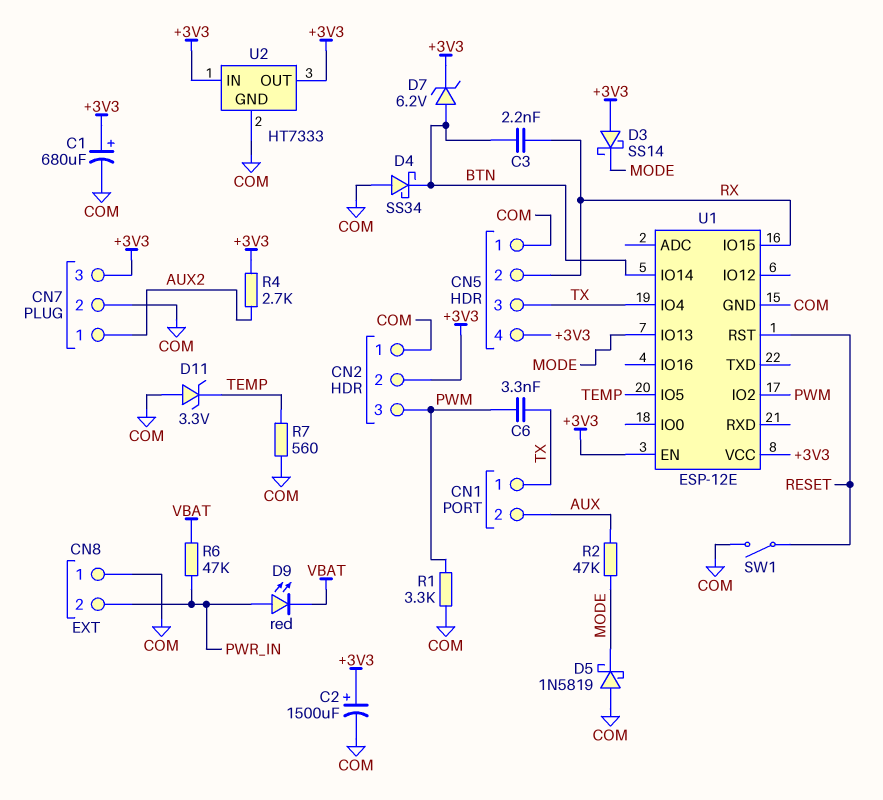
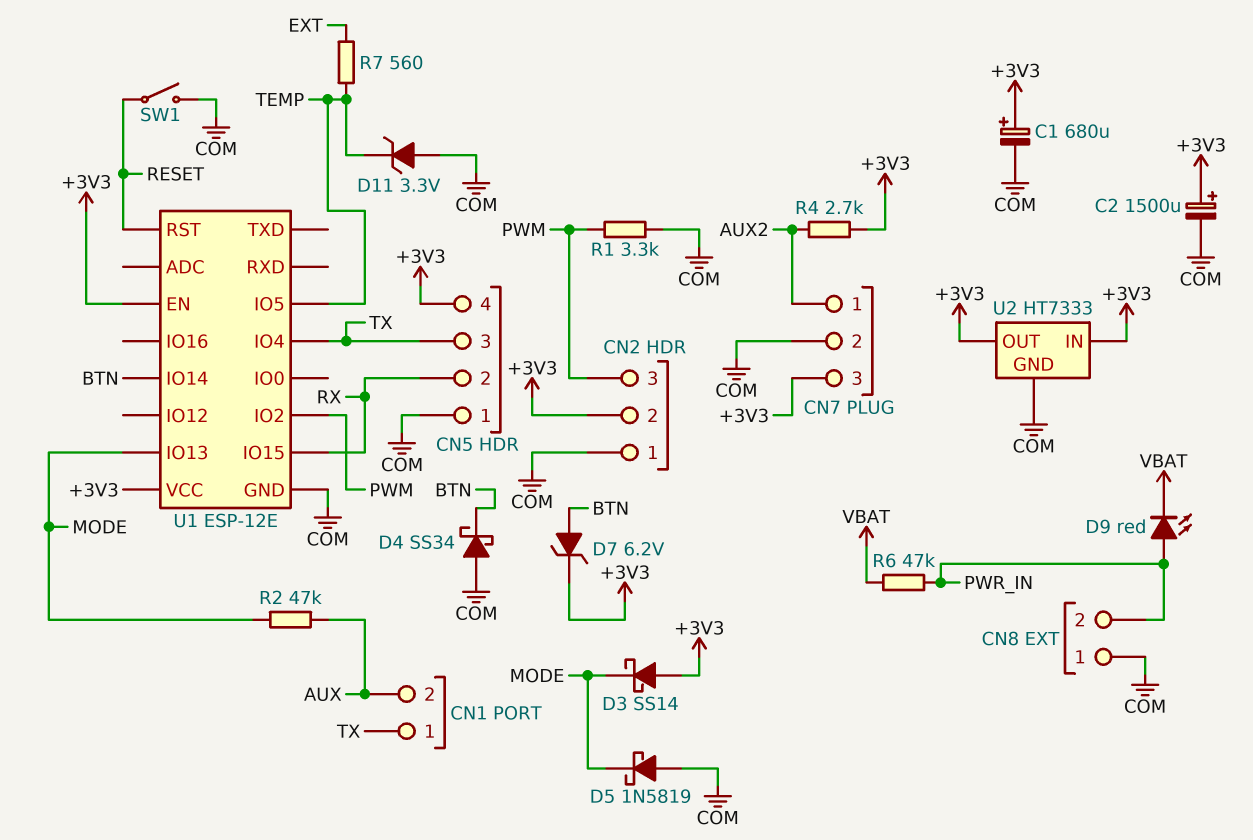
C3: 2.2nF (BTN, RX) -> none
C6: 3.3nF (PWM, TX) -> none
R7: 560 (COM, TEMP) -> 560 (EXT, TEMP)

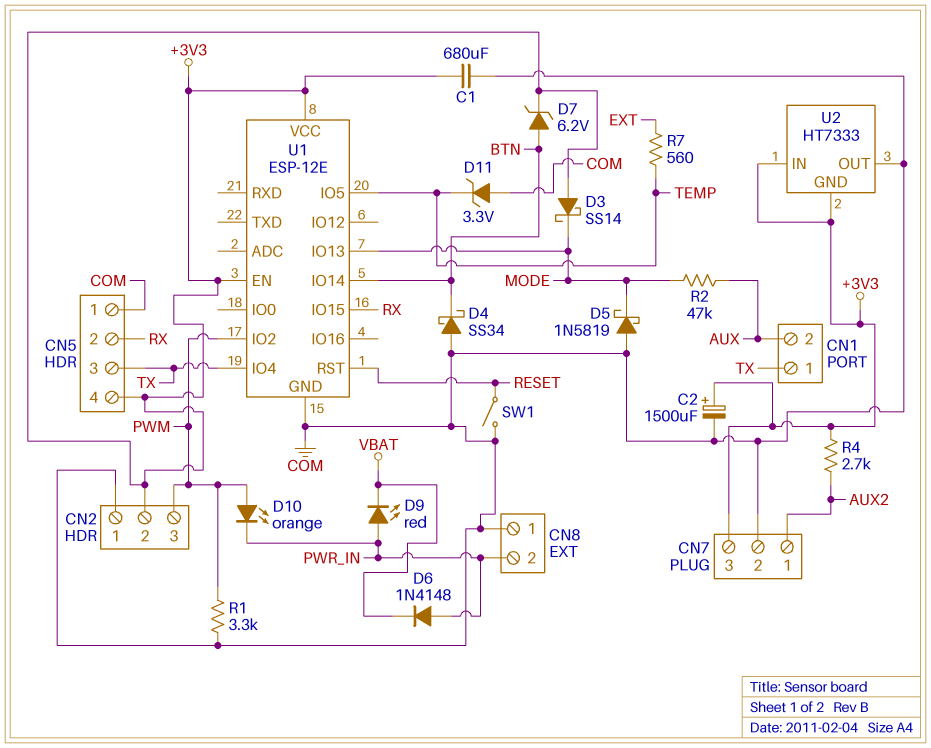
C1: 680uF (plus +3V3, minus COM) -> 680uF (+3V3, COM)
D6: none -> diode 1N4148 (A PWR_IN, K VBAT)
D10: none -> LED orange (A PWM, K PWR_IN)
R6: 47k (PWR_IN, VBAT) -> none
U2 pin GND: COM -> +3V3
U2 pin OUT: +3V3 -> COM

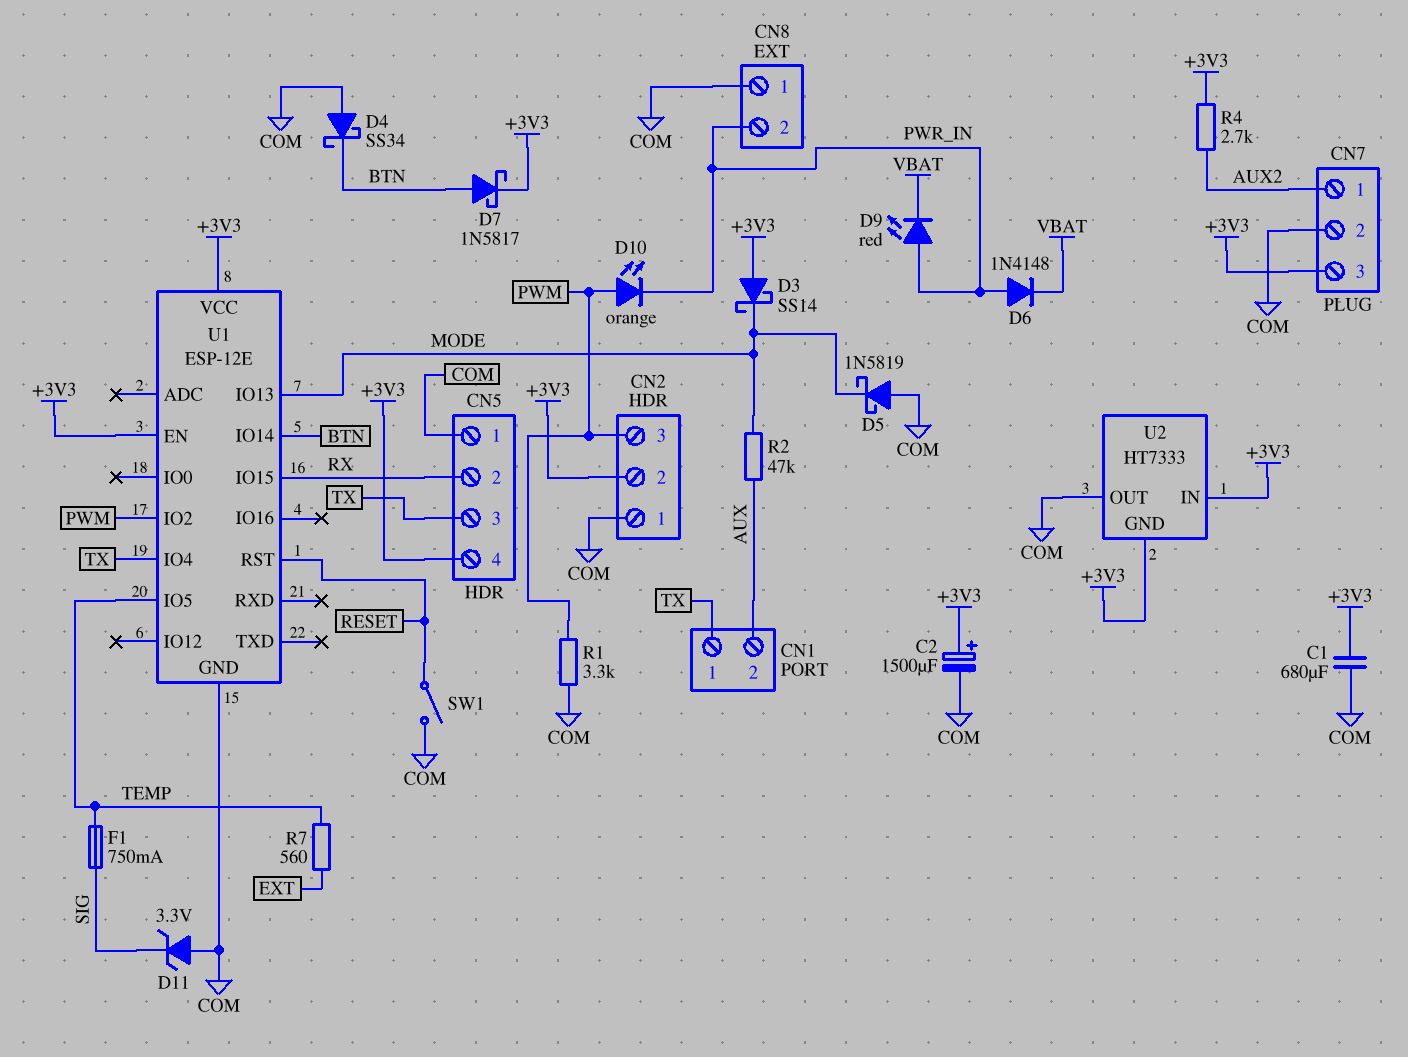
D7: zener 6.2V (A BTN, K +3V3) -> schottky 1N5817 (A BTN, K +3V3)
D11: zener 3.3V (A COM, K TEMP) -> zener 3.3V (A COM, K SIG)
F1: none -> 750mA (SIG, TEMP)

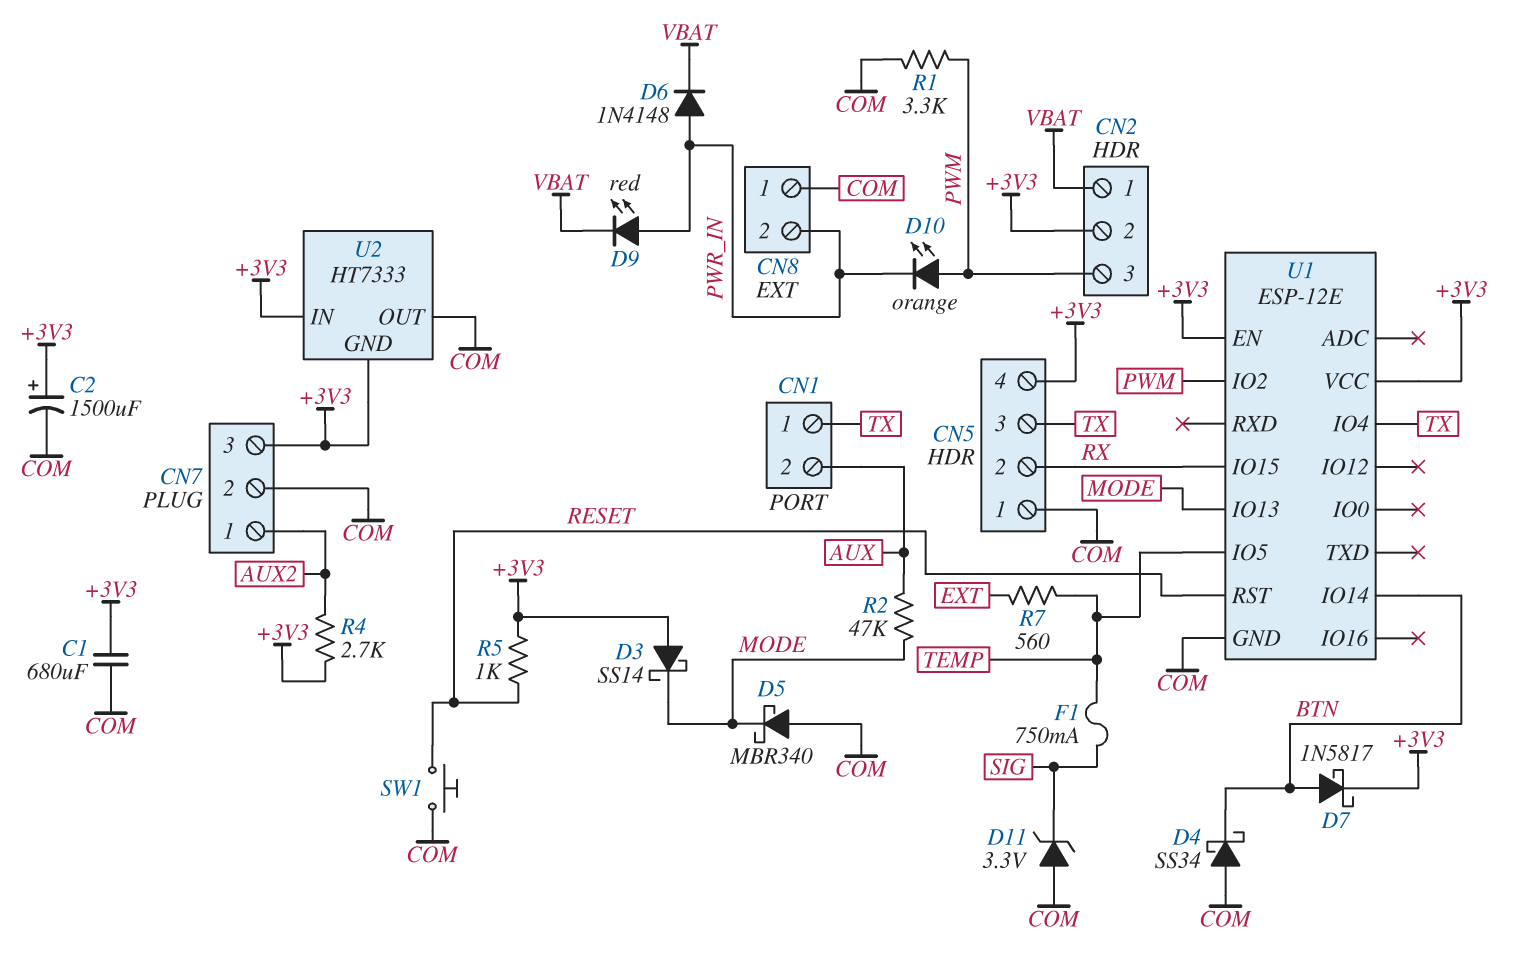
CN2 pin 1: COM -> VBAT
D5: schottky 1N5819 (A COM, K MODE) -> schottky MBR340 (A COM, K MODE)
R5: none -> 1k (+3V3, RESET)
SW1: switch (COM, RESET) -> button (COM, RESET)

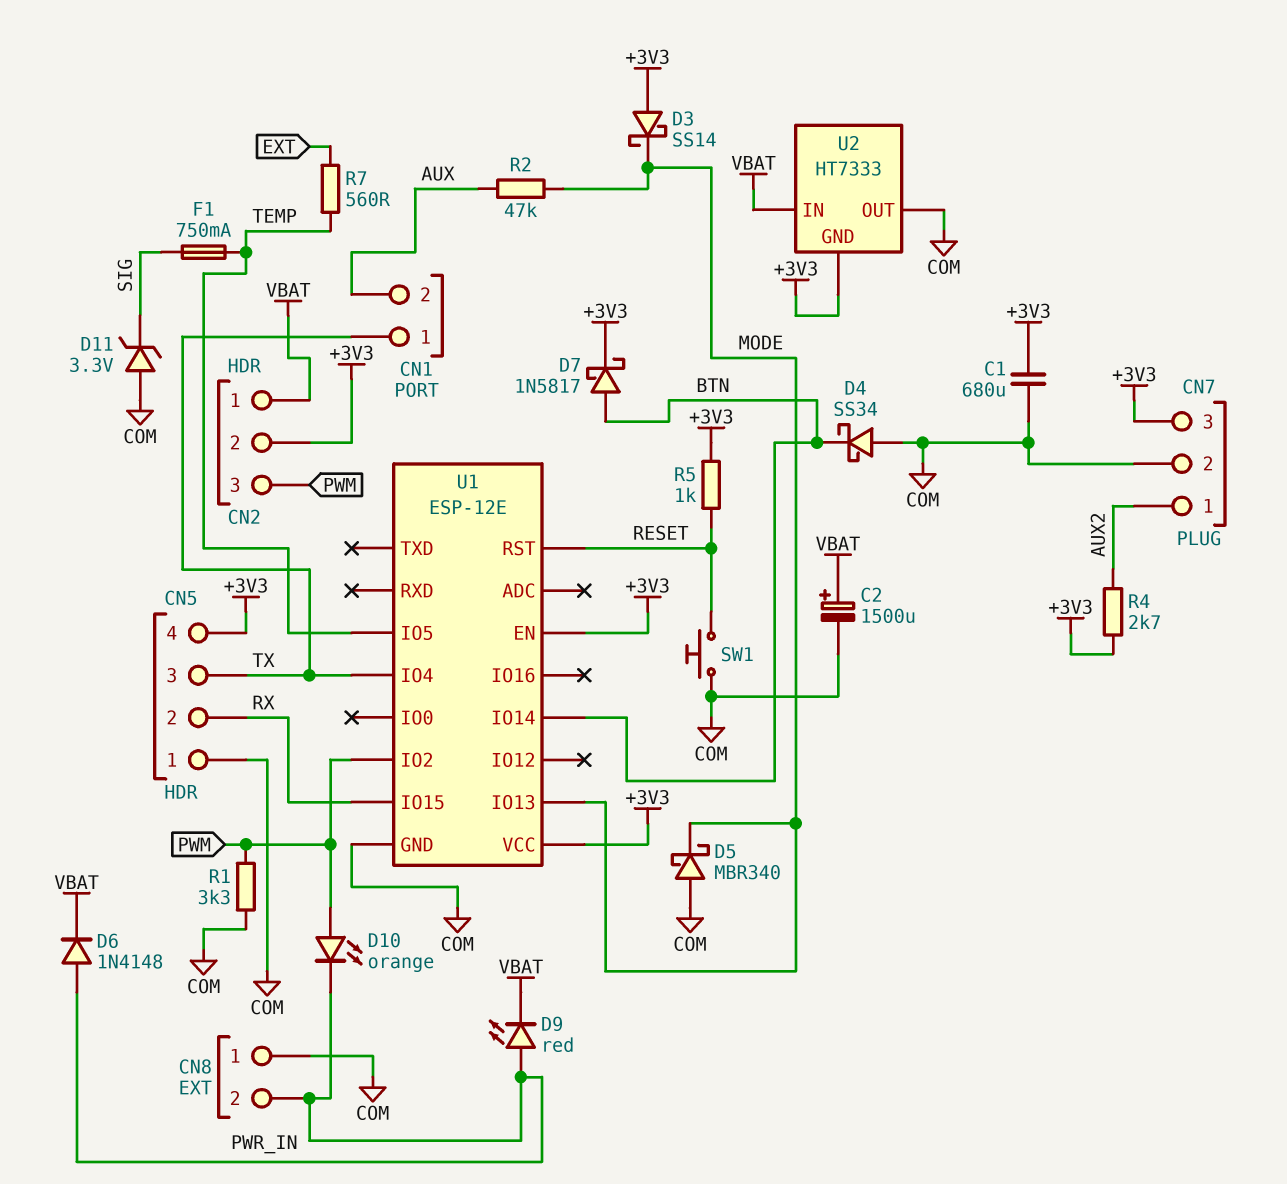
C2: 1500uF (plus +3V3, minus COM) -> 1500uF (plus VBAT, minus COM)
U2 pin IN: +3V3 -> VBAT

